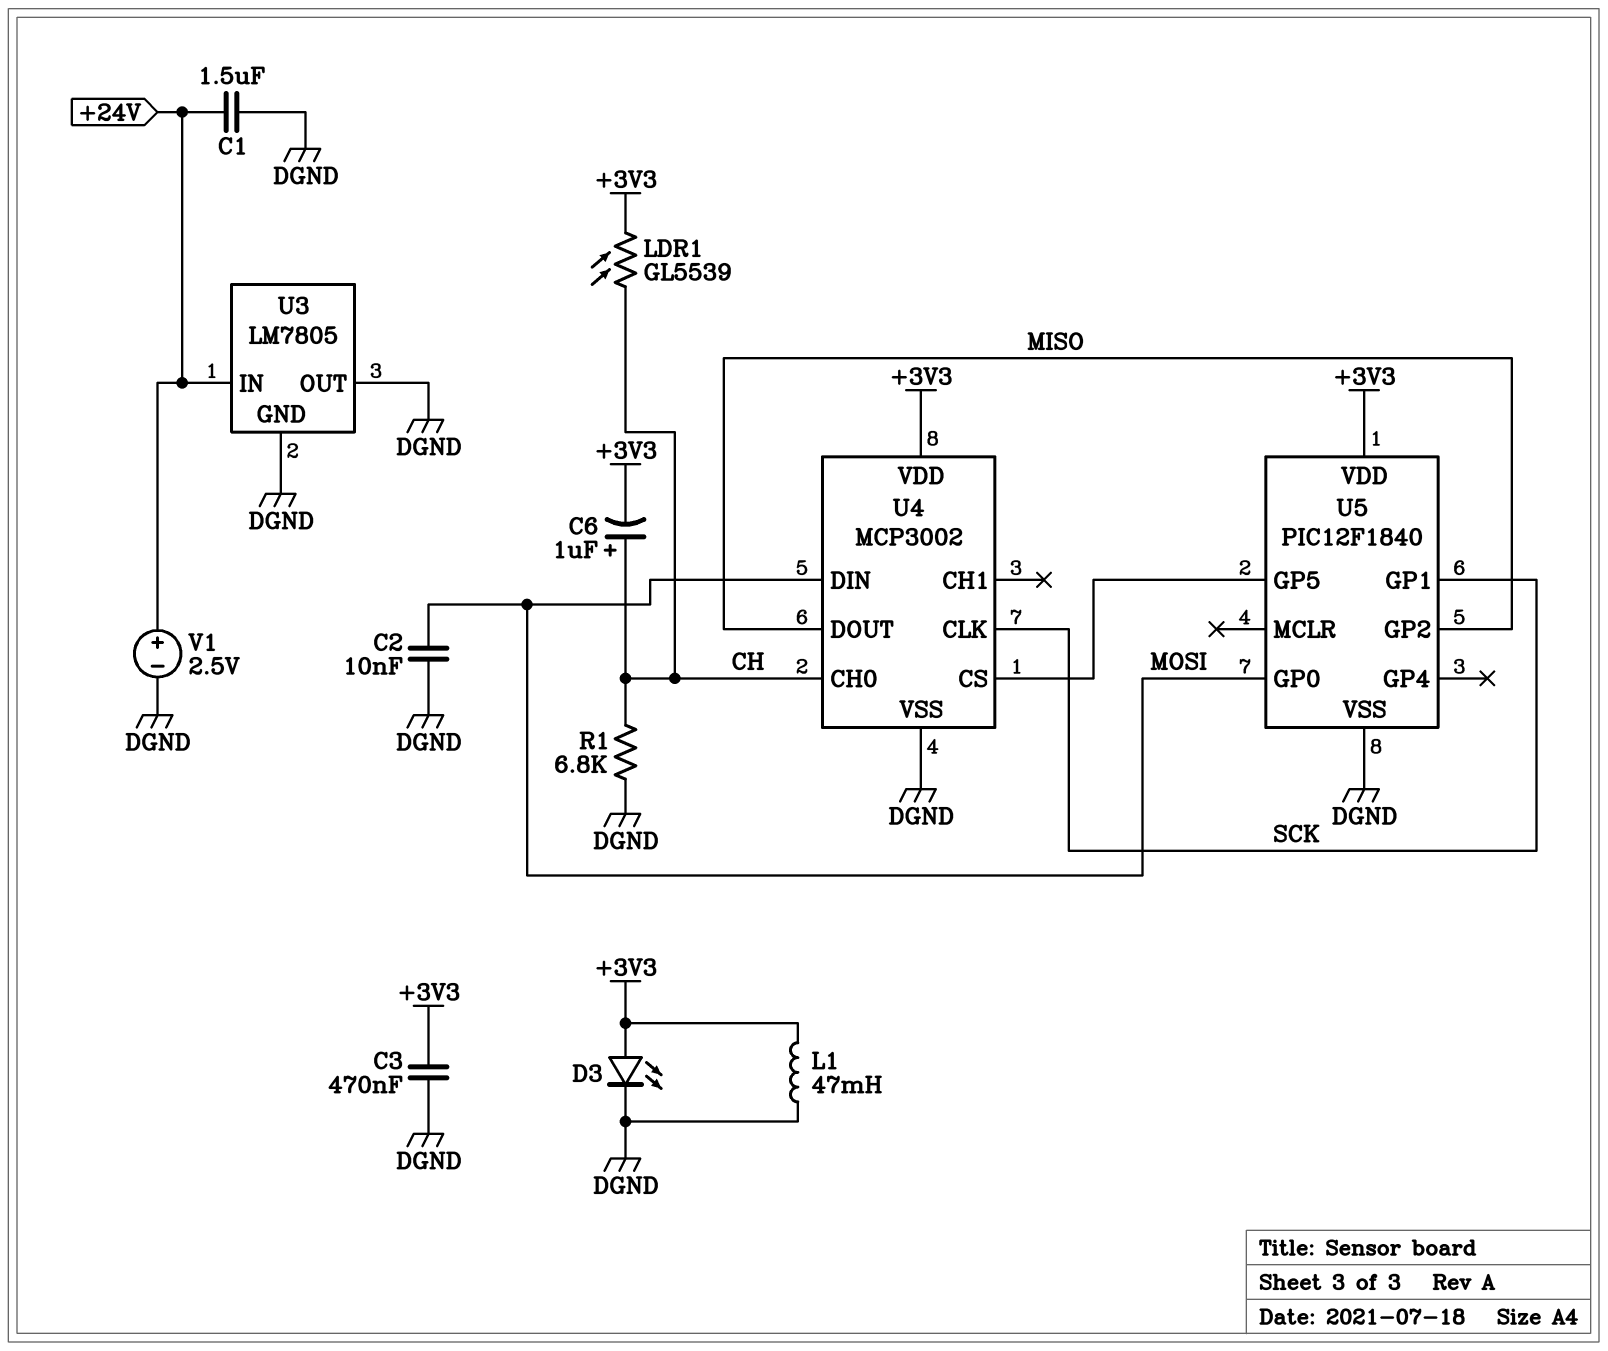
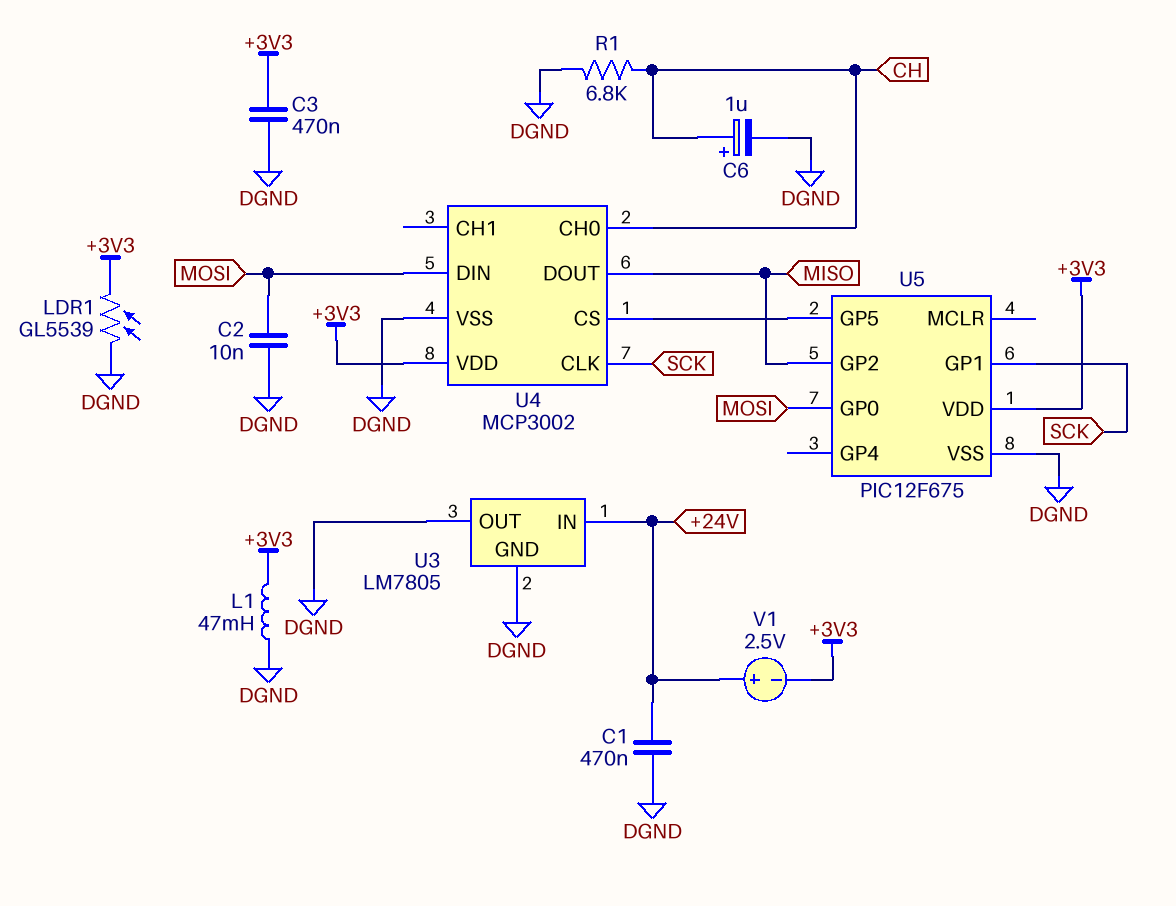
C1: 1.5uF (+24V, DGND) -> 470nF (+24V, DGND)
C6: 1uF (plus CH, minus +3V3) -> 1uF (plus CH, minus DGND)
D3: LED (A +3V3, K DGND) -> none
LDR1: GL5539 (+3V3, CH) -> GL5539 (+3V3, DGND)
U5: PIC12F1840 -> PIC12F675
V1: 2.5V (plus +24V, minus DGND) -> 2.5V (plus +24V, minus +3V3)

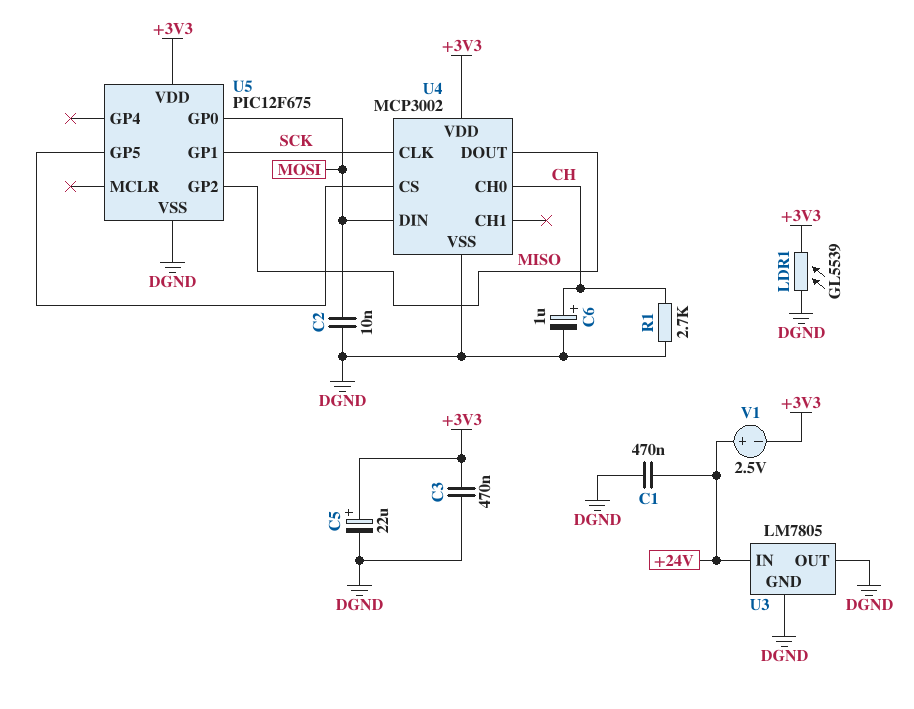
C5: none -> 22uF (plus +3V3, minus DGND)
L1: 47mH (+3V3, DGND) -> none
R1: 6.8k (CH, DGND) -> 2.7k (CH, DGND)

